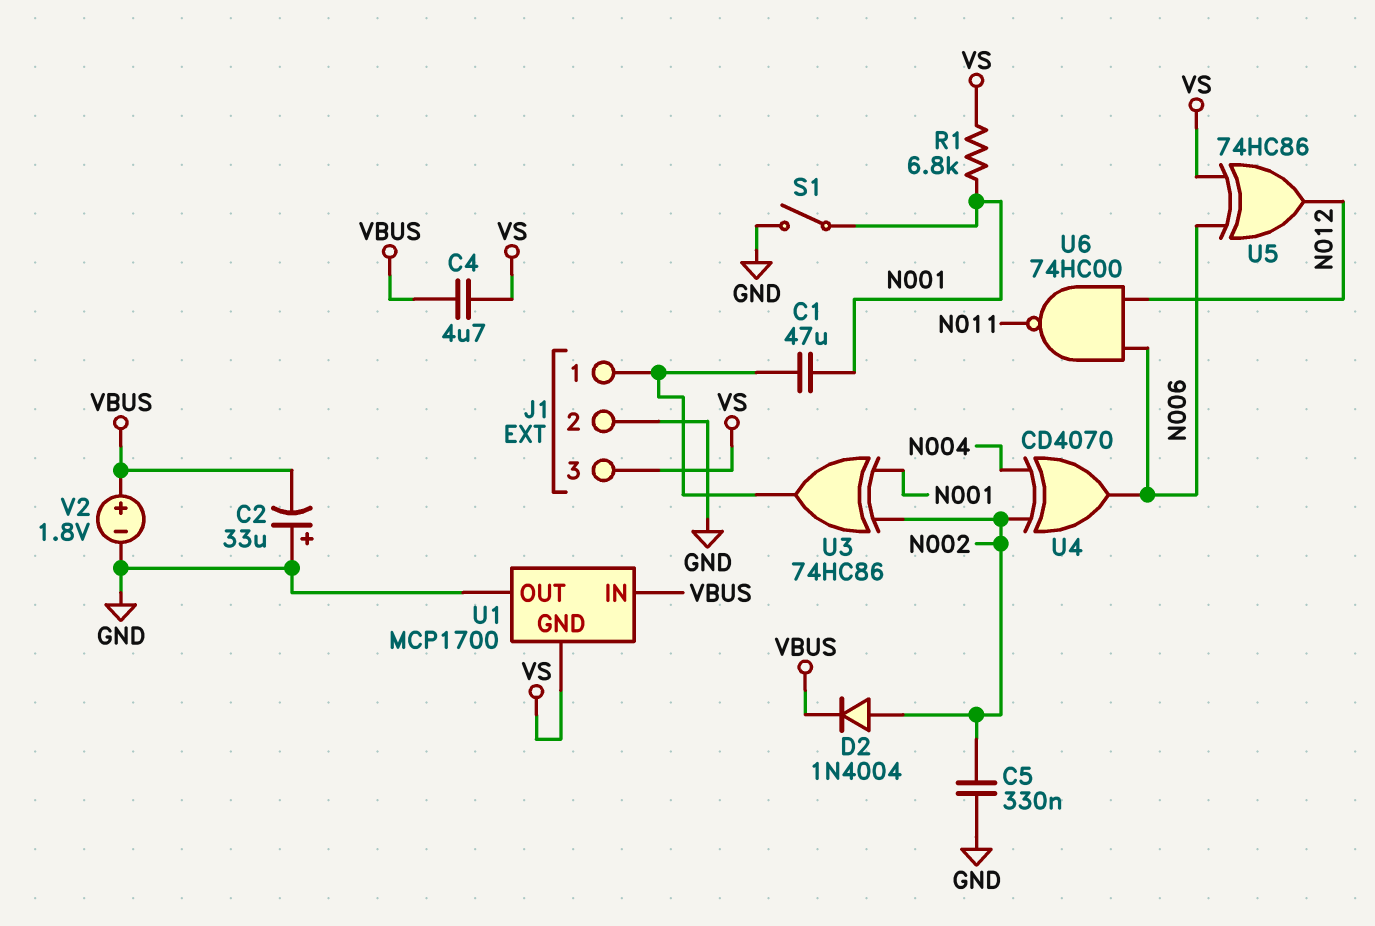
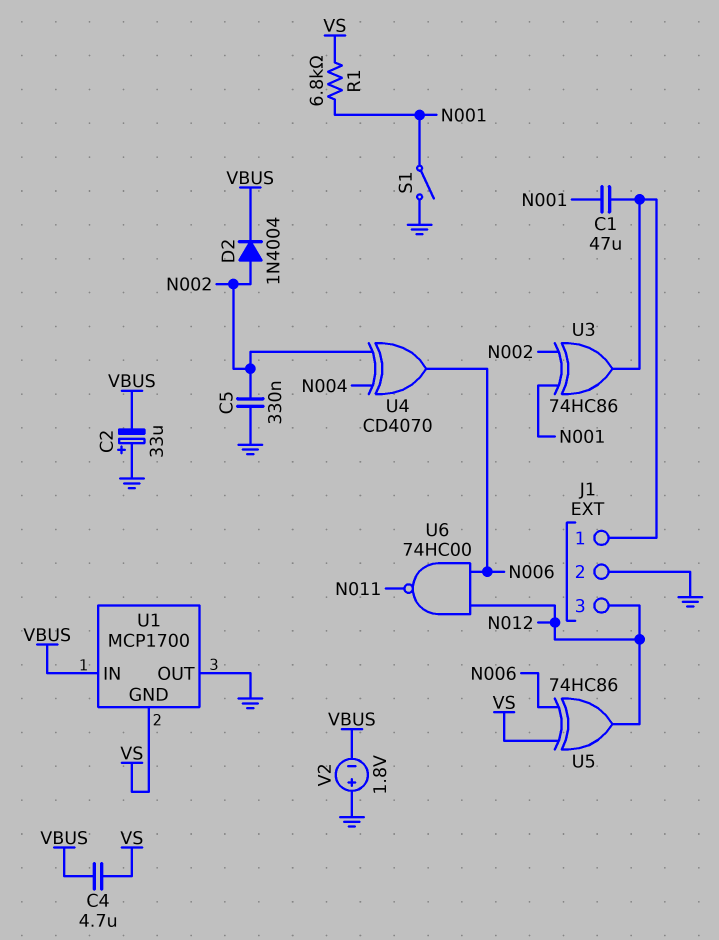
J1 pin 3: VS -> N012
V2: 1.8V (plus VBUS, minus GND) -> 1.8V (plus GND, minus VBUS)

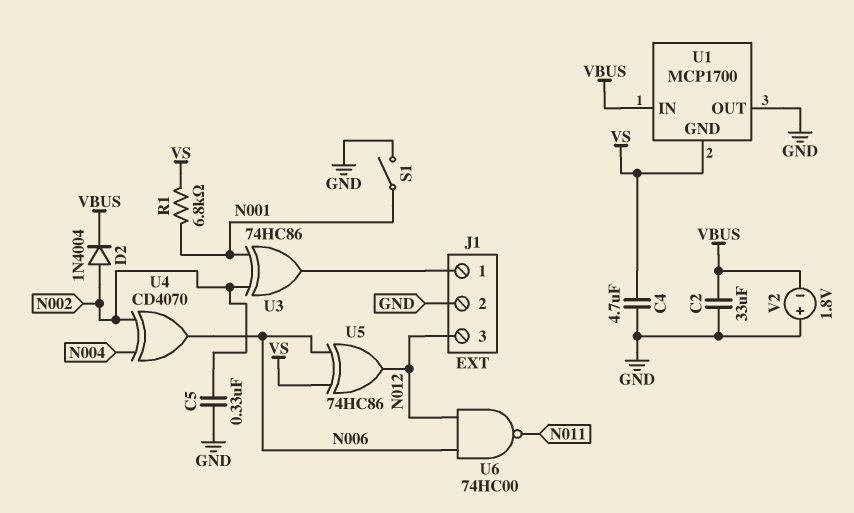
C1: 47uF (J1/1, N001) -> none
C2: 33uF (plus GND, minus VBUS) -> 33uF (GND, VBUS)
C4: 4.7uF (VBUS, VS) -> 4.7uF (GND, VS)

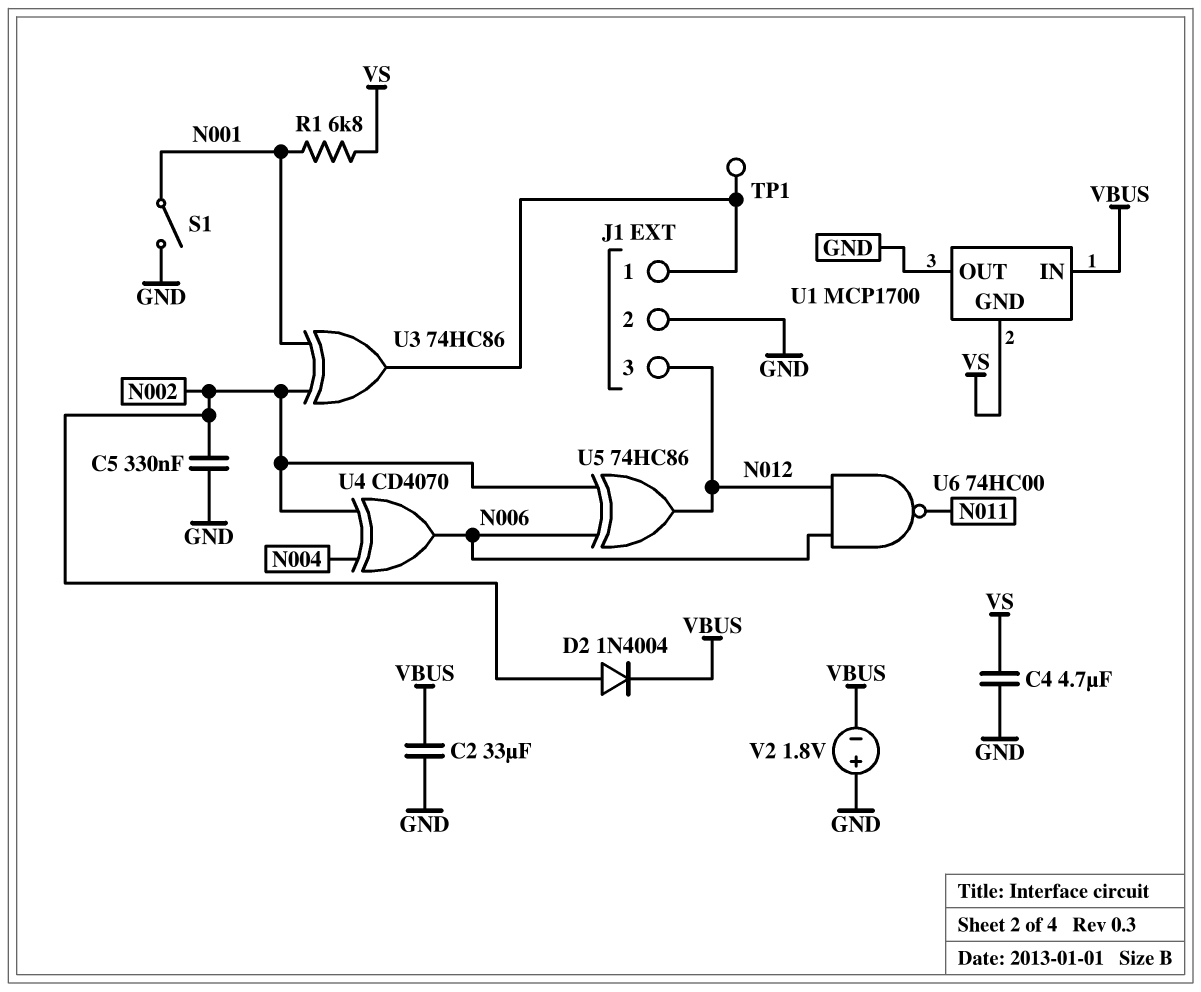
TP1: none -> test point (J1/1)
U5: XOR 74HC86 (in N006, in VS, out N012) -> XOR 74HC86 (in N002, in N006, out N012)

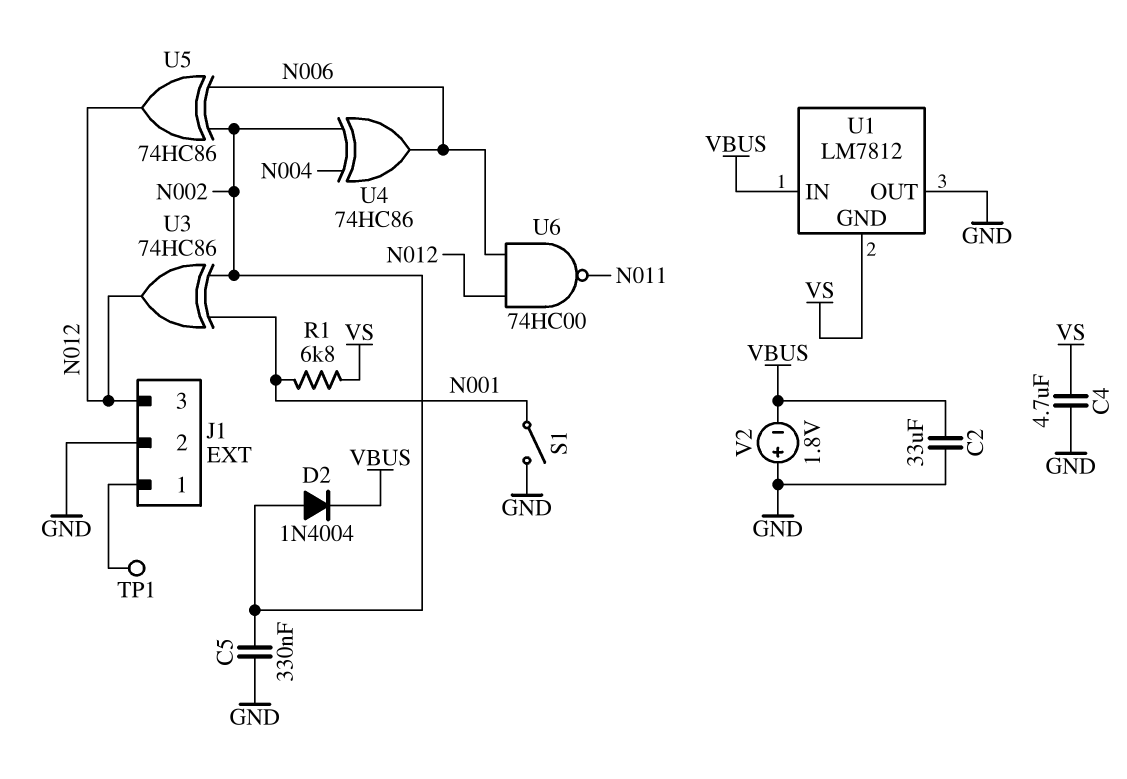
U1: MCP1700 -> LM7812
U3: XOR 74HC86 (in N001, in N002, out J1/1) -> XOR 74HC86 (in N001, in N002, out N012)
U4: XOR CD4070 (in N002, in N004, out N006) -> XOR 74HC86 (in N002, in N004, out N006)

